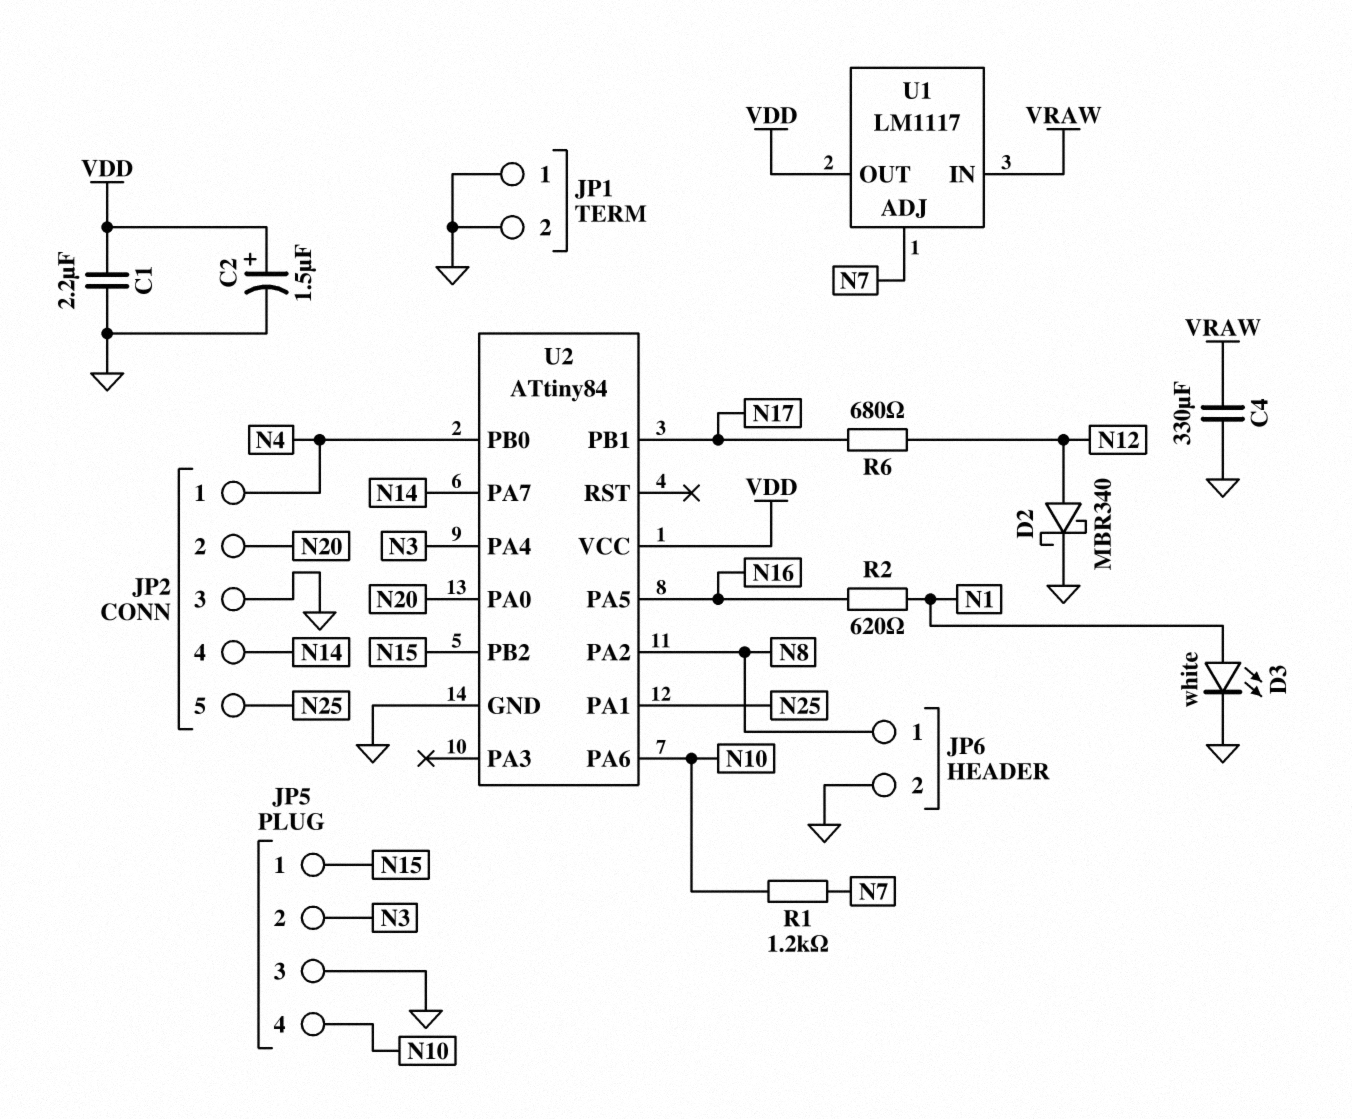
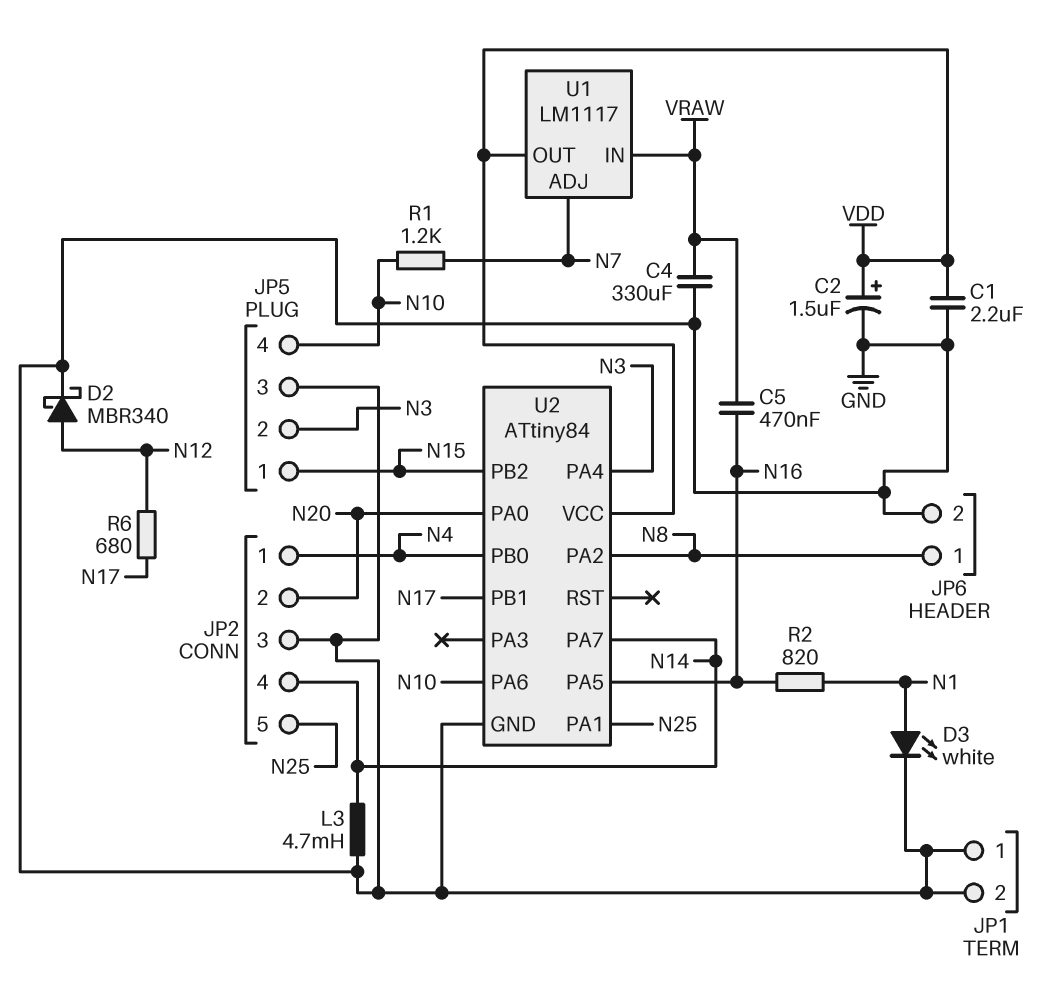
C5: none -> 470nF (N16, VRAW)
L3: none -> 4.7mH (GND, N14)
R2: 620 (N1, N16) -> 820 (N1, N16)

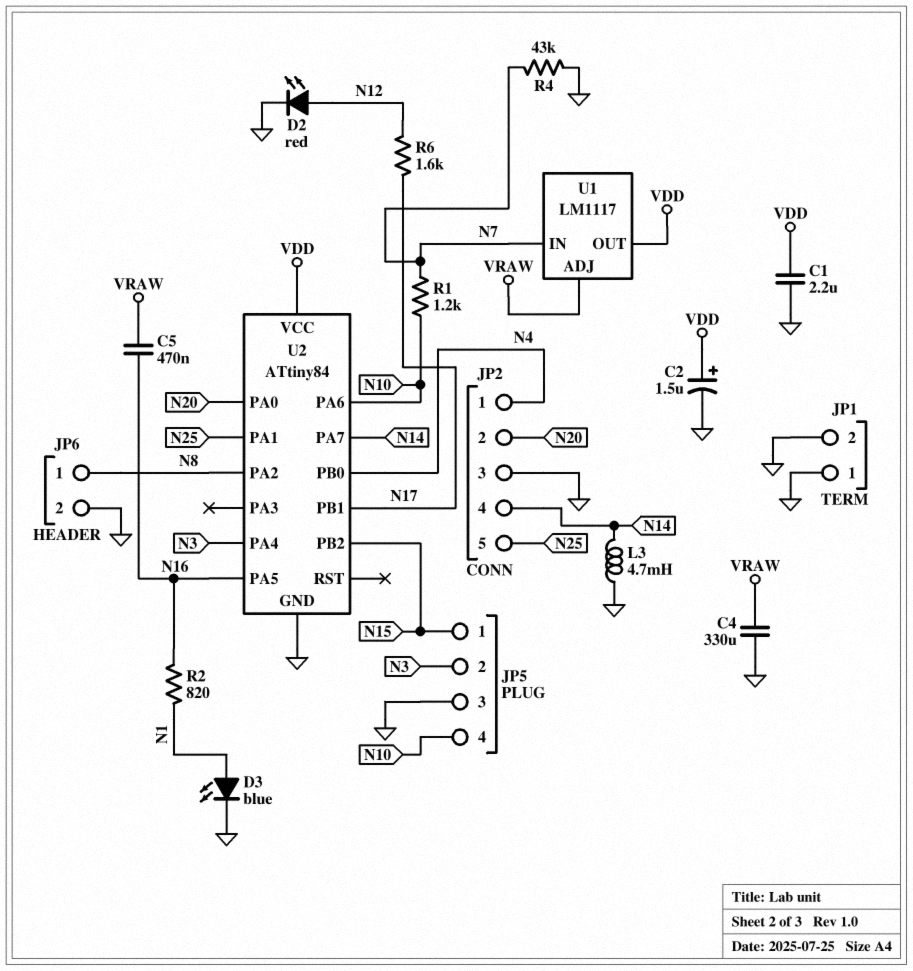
D2: schottky MBR340 (A N12, K GND) -> LED red (A N12, K GND)
D3: LED white (A N1, K GND) -> LED blue (A N1, K GND)
R4: none -> 43k (GND, N7)
R6: 680 (N12, N17) -> 1.6k (N12, N17)
U1 pin ADJ: N7 -> VRAW
U1 pin IN: VRAW -> N7

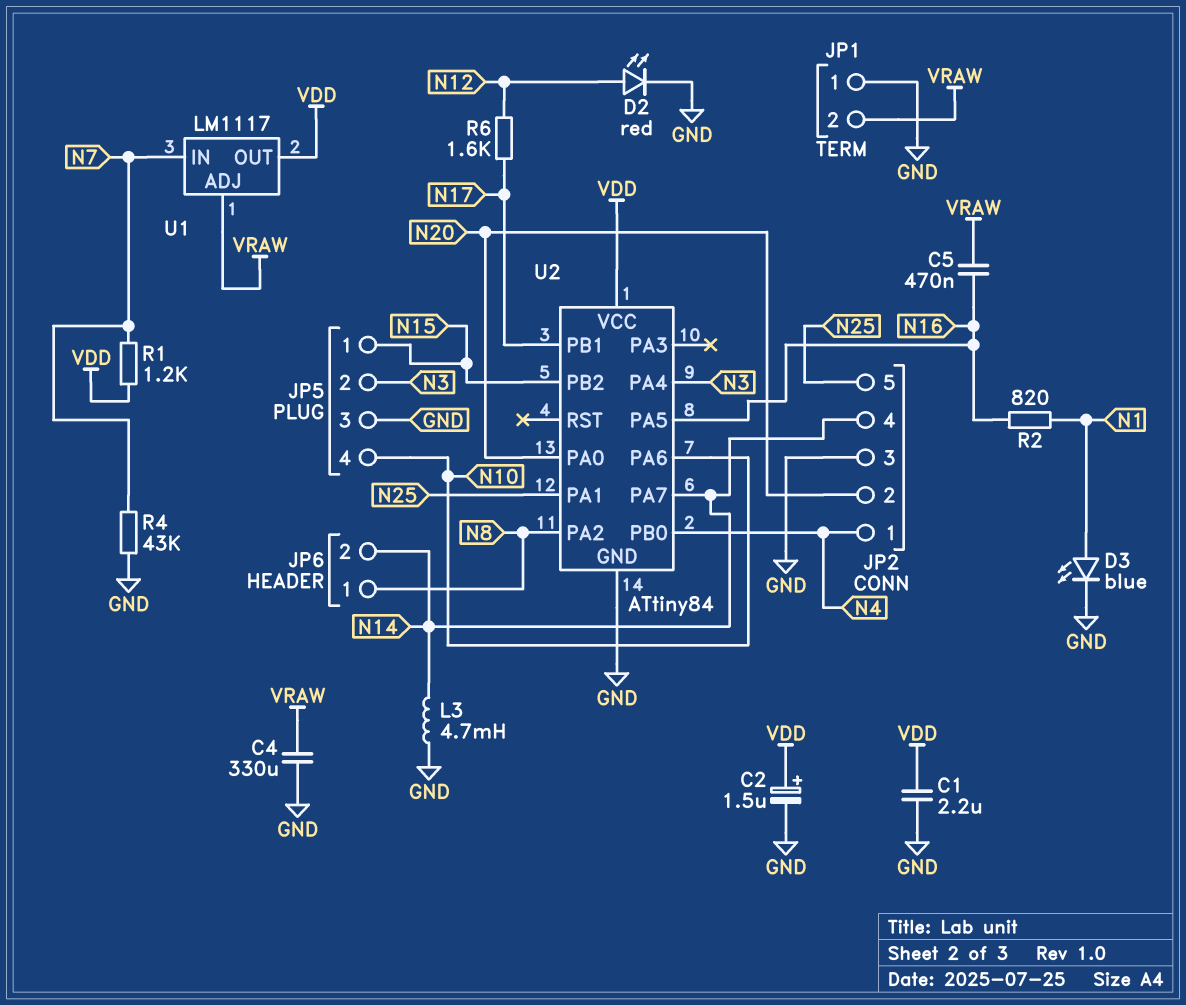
JP1 pin 2: GND -> VRAW
JP6 pin 2: GND -> N14
R1: 1.2k (N7, N10) -> 1.2k (N7, VDD)

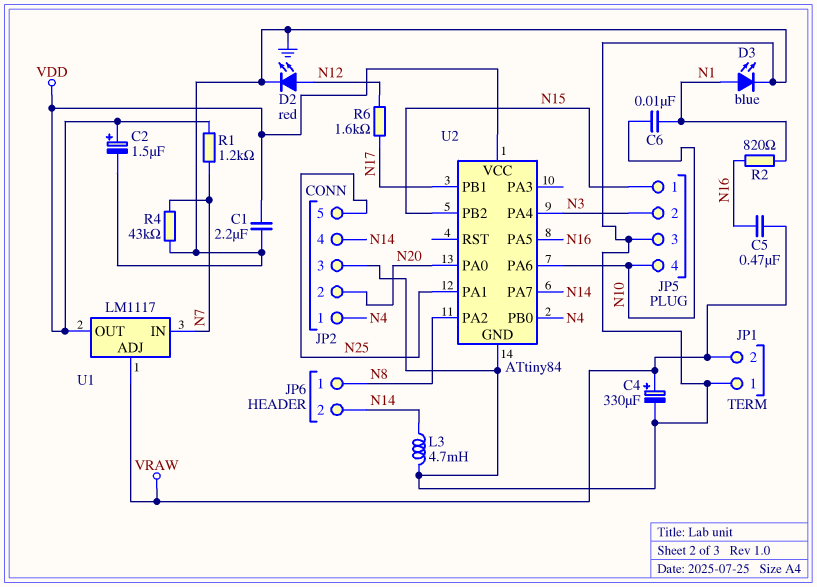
C4: 330uF (GND, VRAW) -> 330uF (plus VRAW, minus GND)
C6: none -> 10nF (N1, N10)

